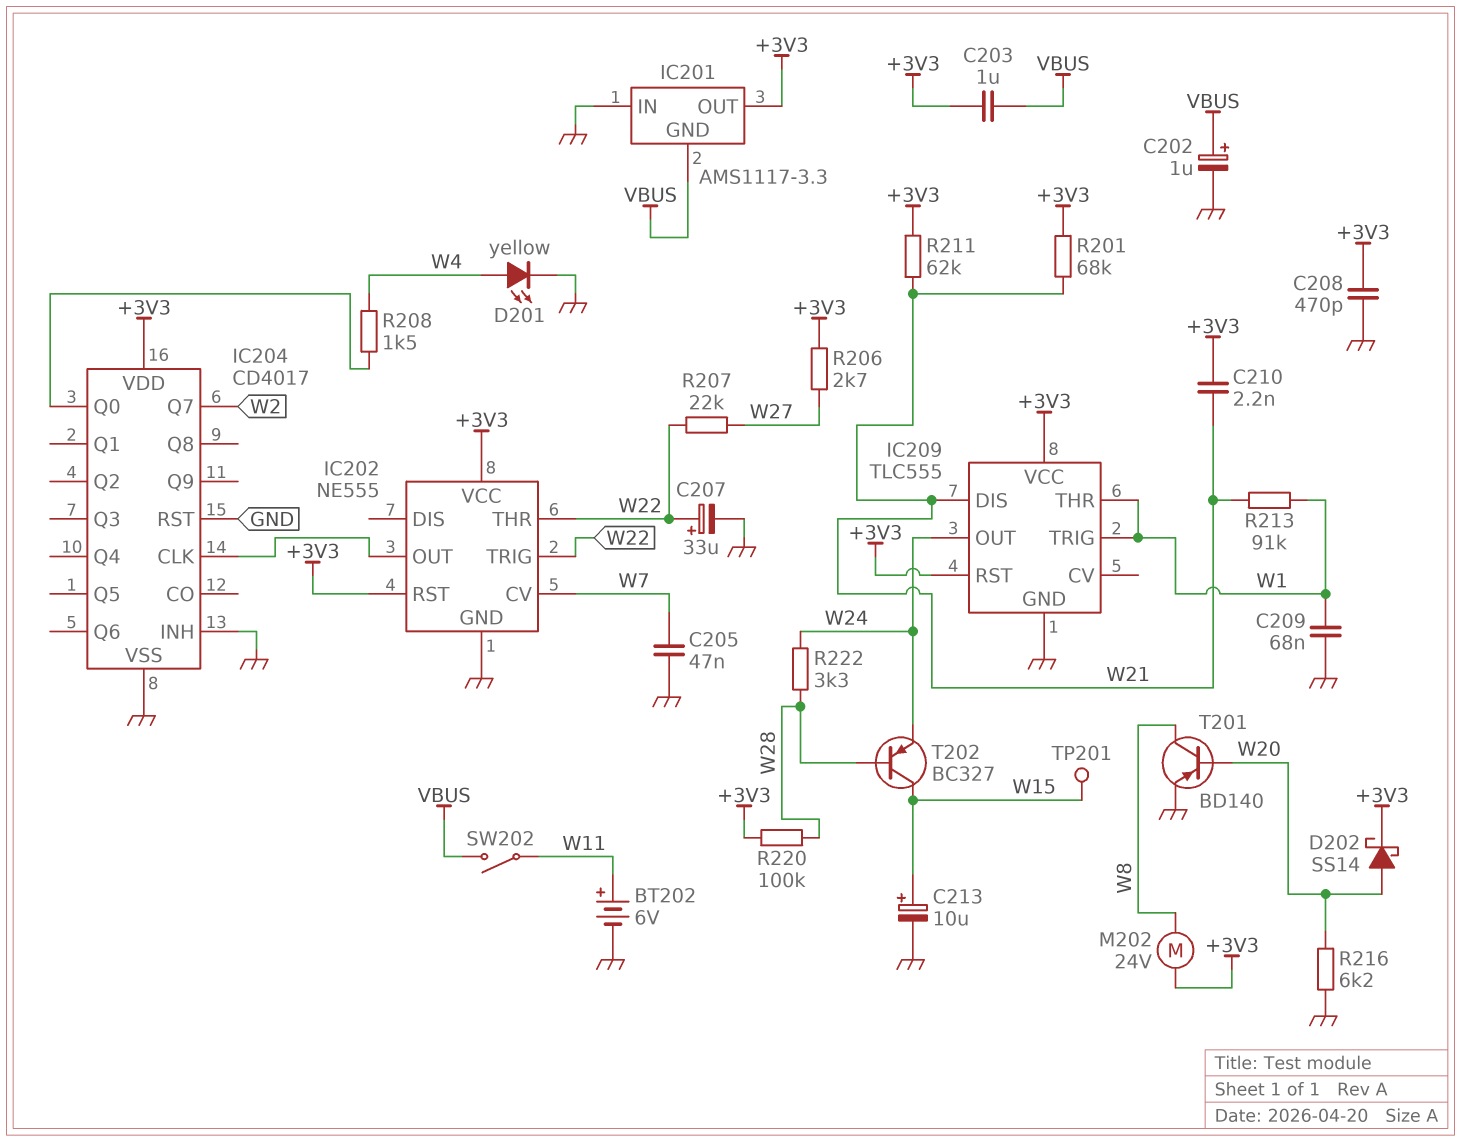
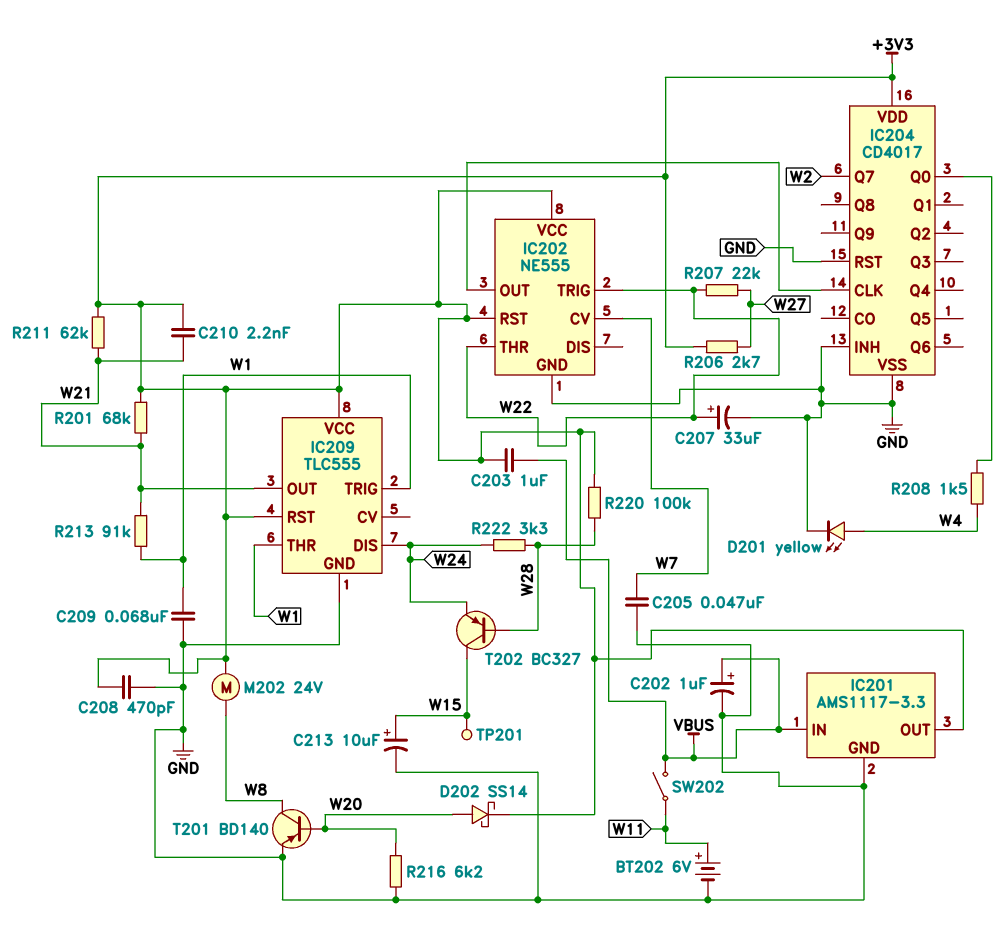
IC201 pin GND: VBUS -> GND
IC201 pin IN: GND -> VBUS
IC209 pin DIS: W21 -> W24
IC209 pin OUT: W24 -> W21

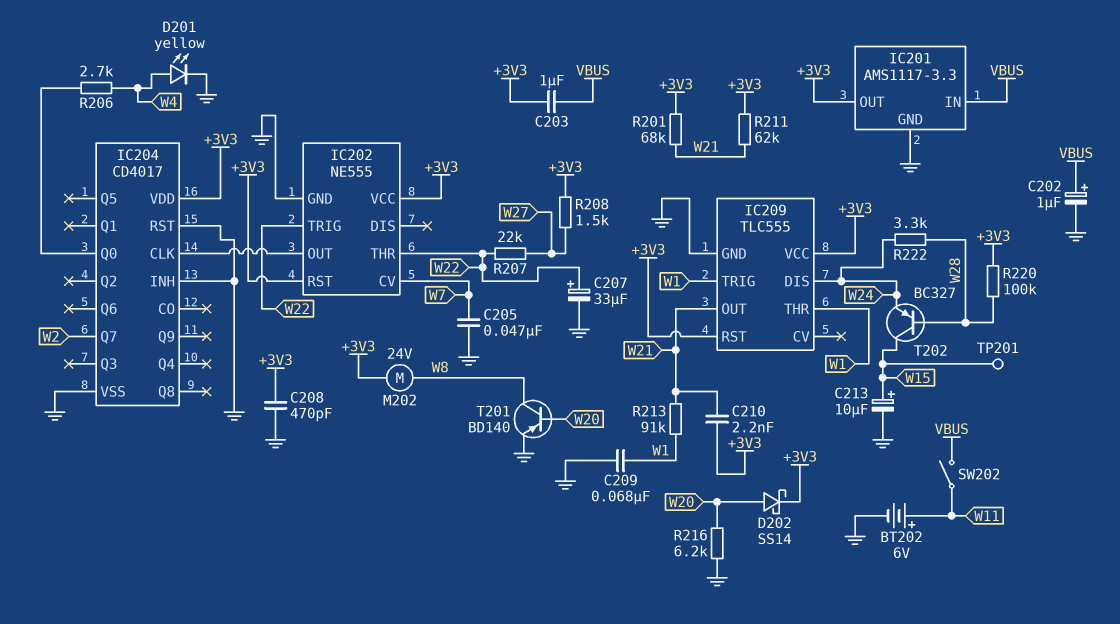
R206: 2.7k (+3V3, W27) -> 2.7k (IC204/Q0, W4)
R208: 1.5k (IC204/Q0, W4) -> 1.5k (+3V3, W27)

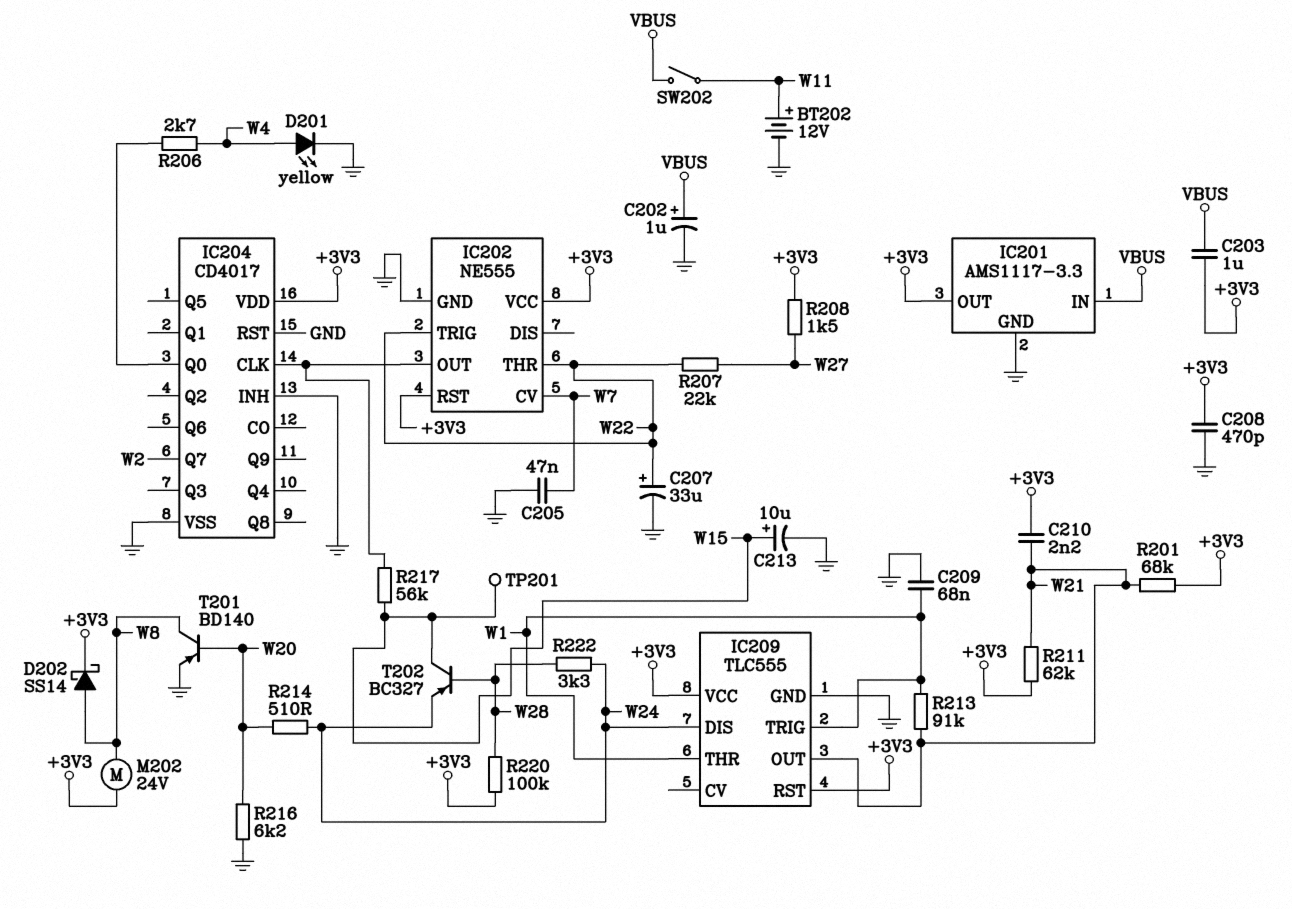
BT202: 6V (plus W11, minus GND) -> 12V (plus W11, minus GND)
D202: schottky SS14 (A W20, K +3V3) -> schottky SS14 (A W8, K +3V3)
R214: none -> 510 (W20, W24)
R217: none -> 56k (IC202/OUT, W15)

